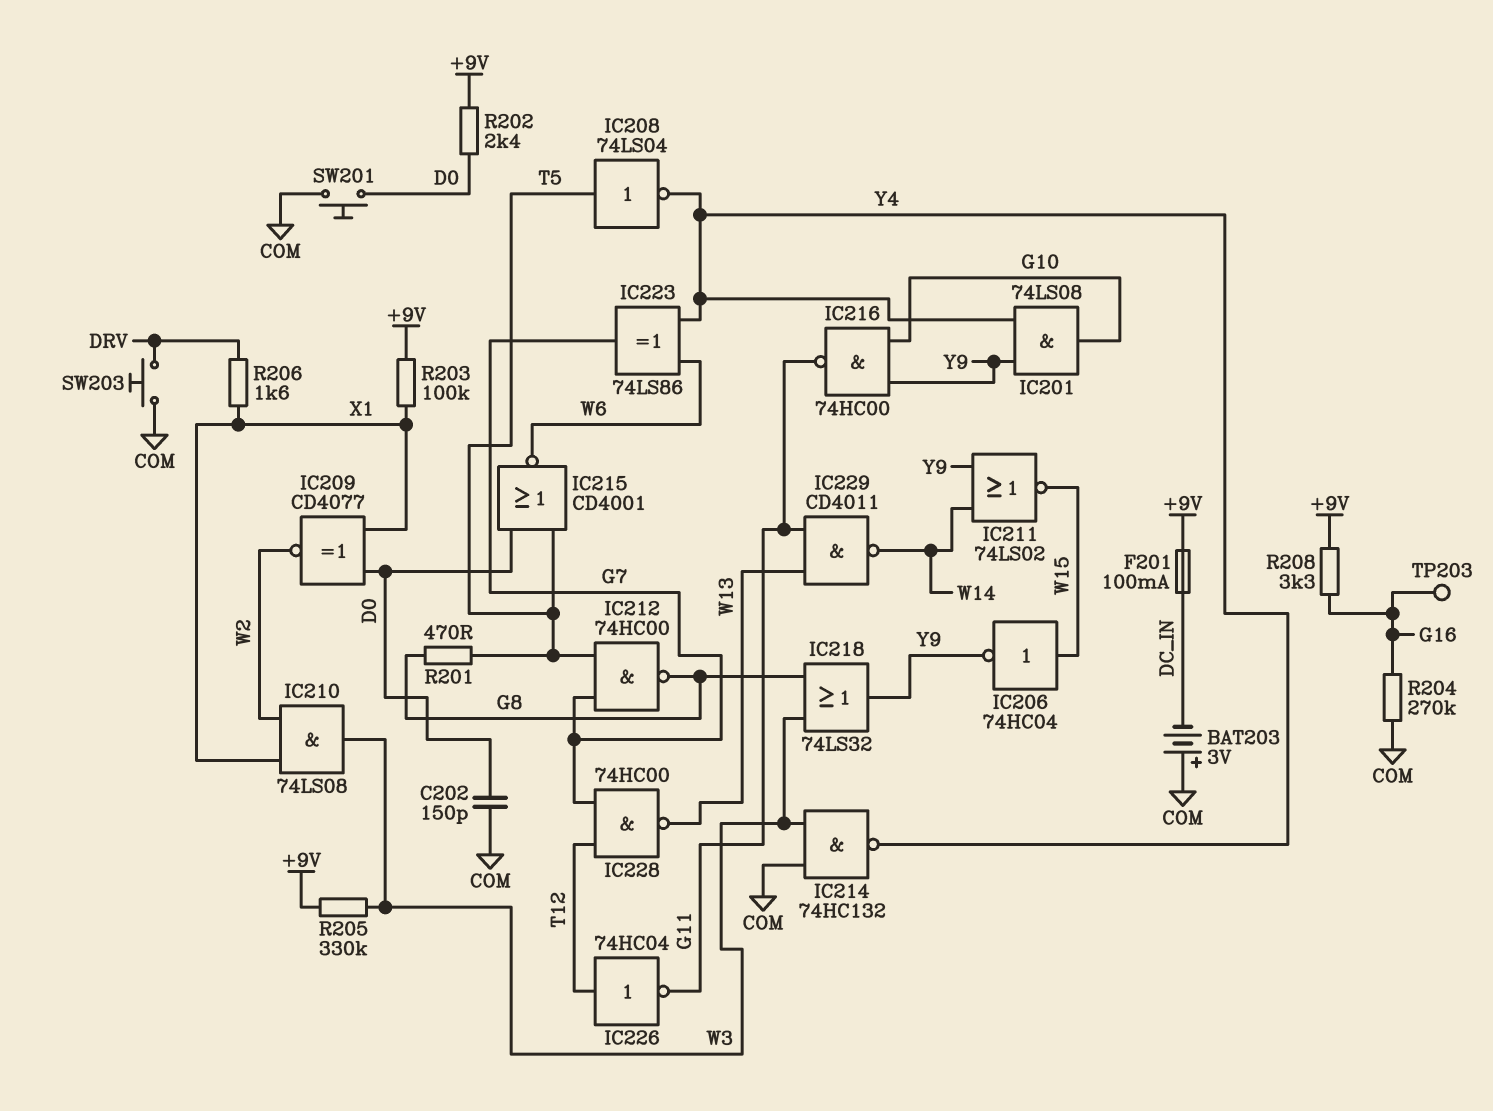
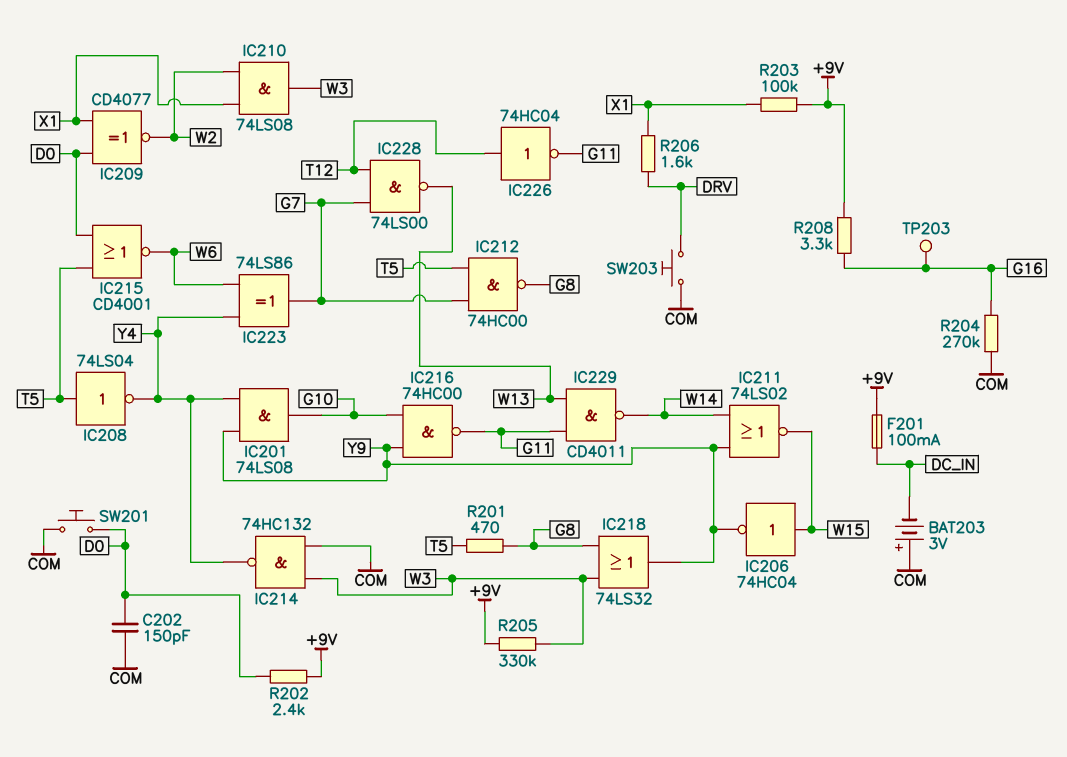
IC228: NAND 74HC00 (in G7, in T12, out W13) -> NAND 74LS00 (in G7, in T12, out W13)

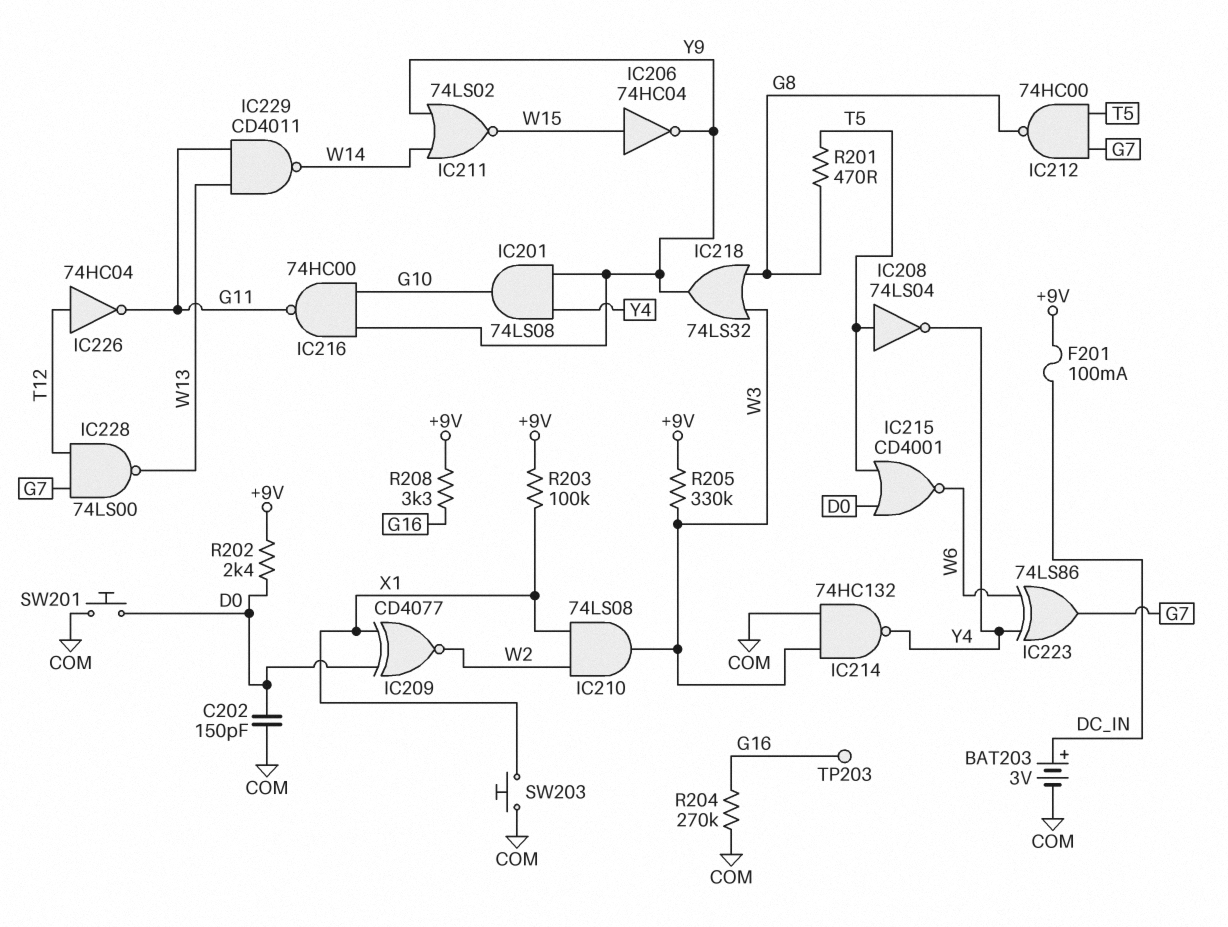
BAT203: 3V (plus COM, minus DC_IN) -> 3V (plus DC_IN, minus COM)
R206: 1.6k (DRV, X1) -> none
SW203: button (COM, DRV) -> button (COM, X1)

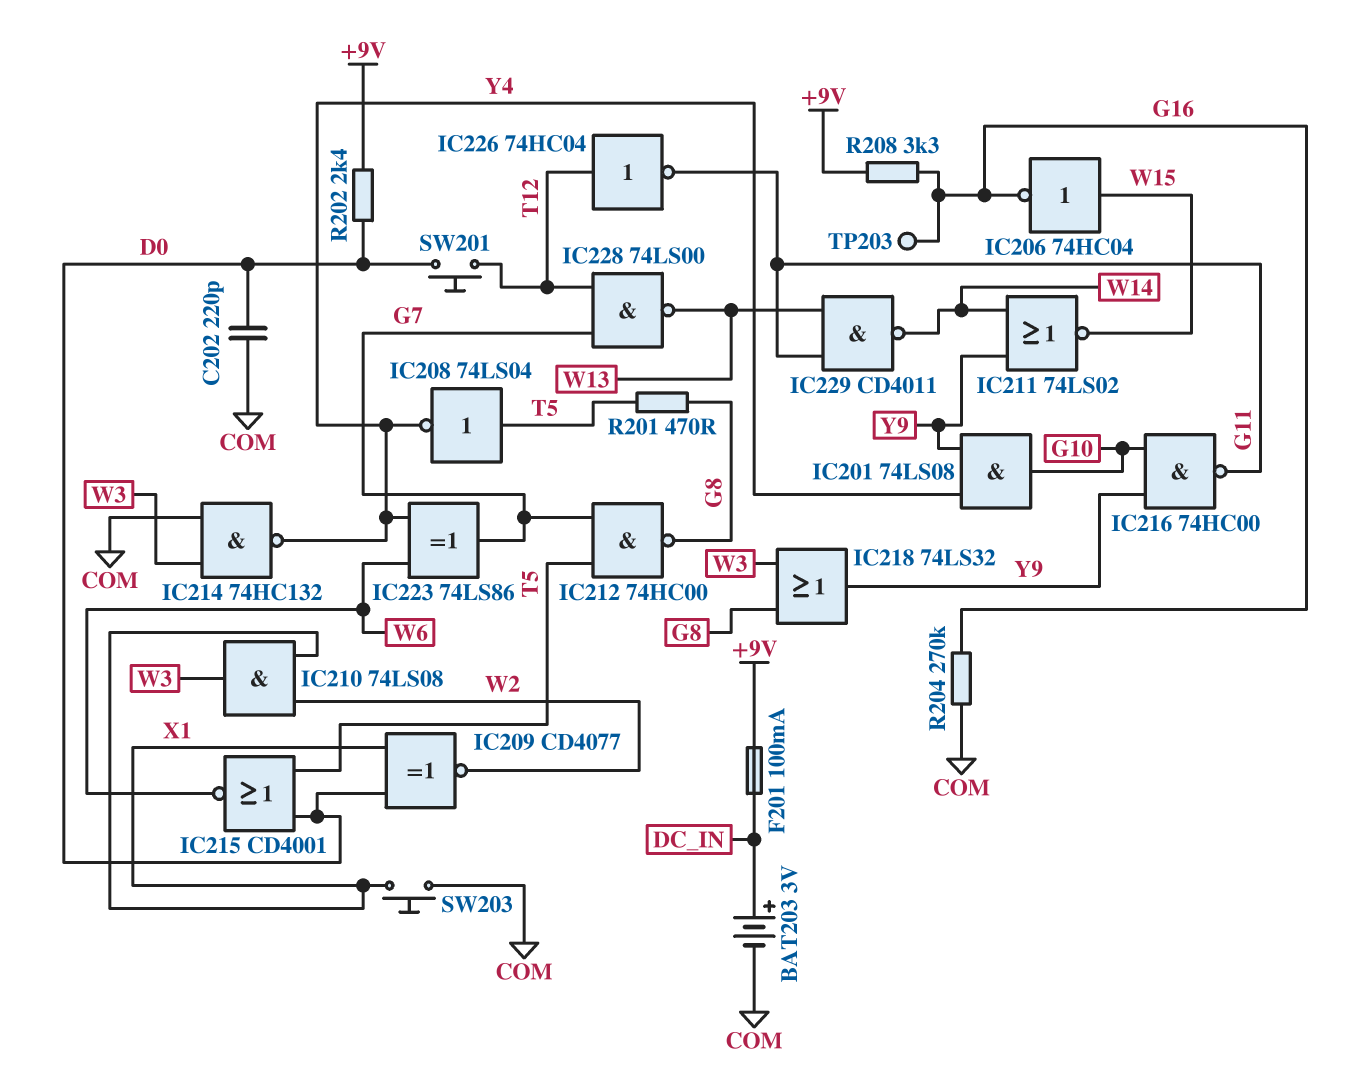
C202: 150pF (COM, D0) -> 220pF (COM, D0)
IC206: NOT 74HC04 (in W15, out Y9) -> NOT 74HC04 (in W15, out G16)
R203: 100k (+9V, X1) -> none
R205: 330k (+9V, W3) -> none
SW201: button (COM, D0) -> button (D0, T12)

